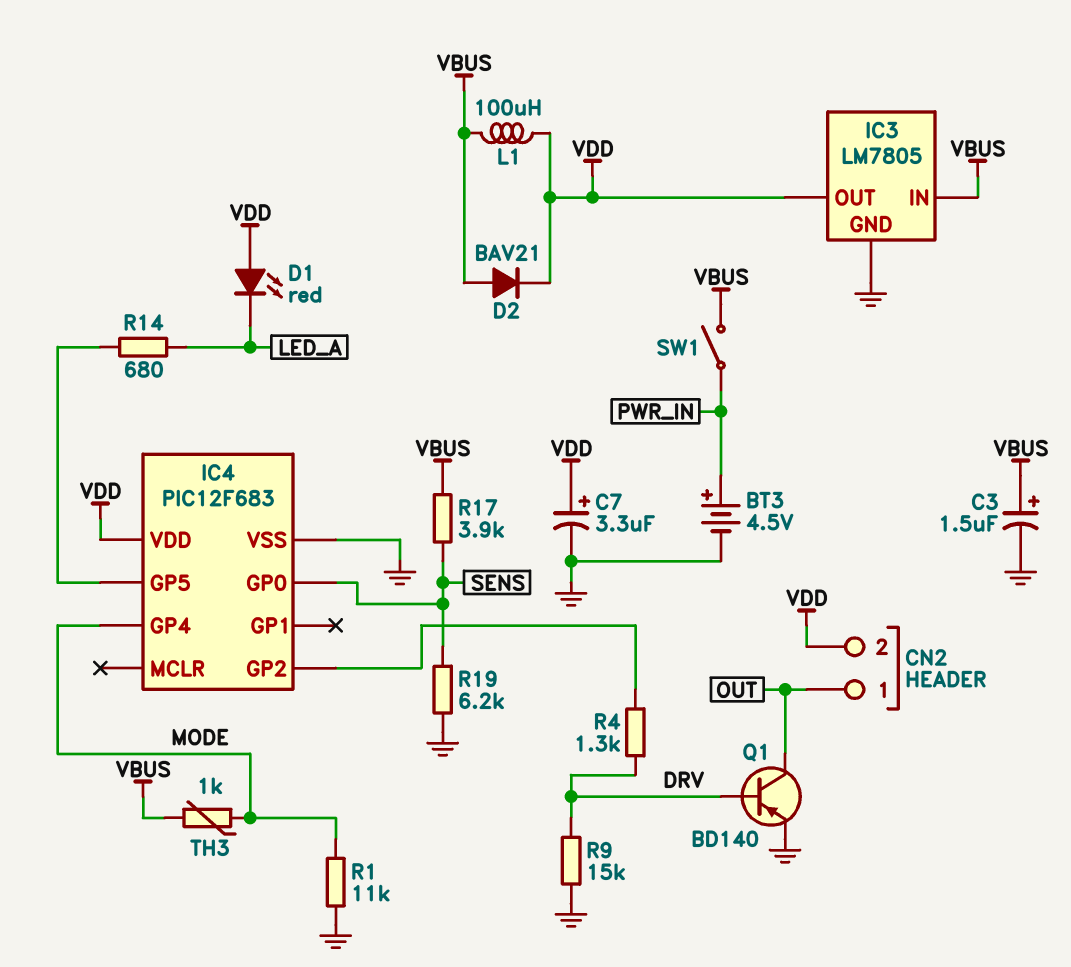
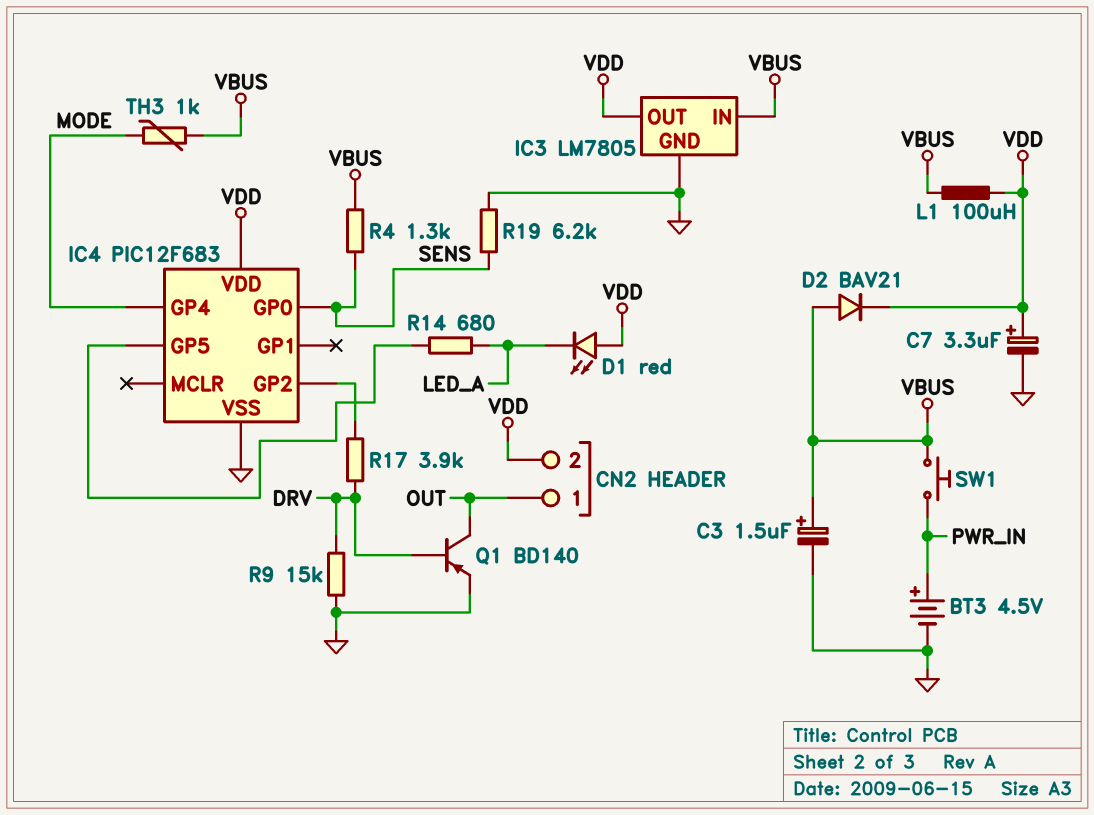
R1: 11k (GND, MODE) -> none
R4: 1.3k (DRV, IC4/GP2) -> 1.3k (SENS, VBUS)
R17: 3.9k (SENS, VBUS) -> 3.9k (DRV, IC4/GP2)
SW1: switch (PWR_IN, VBUS) -> button (PWR_IN, VBUS)

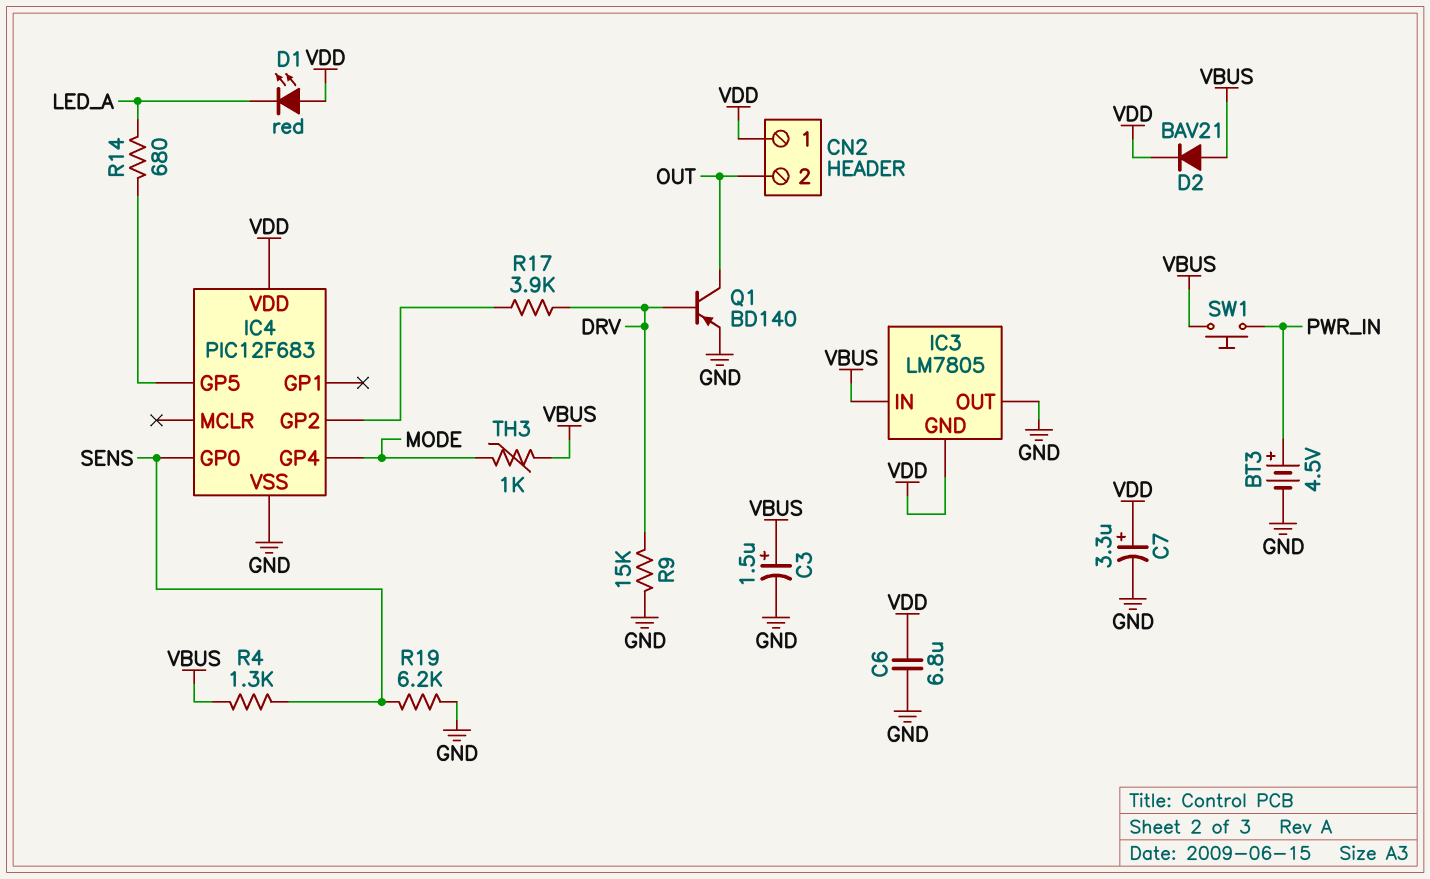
C6: none -> 6.8uF (GND, VDD)
CN2 pin 1: OUT -> VDD
CN2 pin 2: VDD -> OUT
IC3 pin GND: GND -> VDD
IC3 pin OUT: VDD -> GND
L1: 100uH (VBUS, VDD) -> none

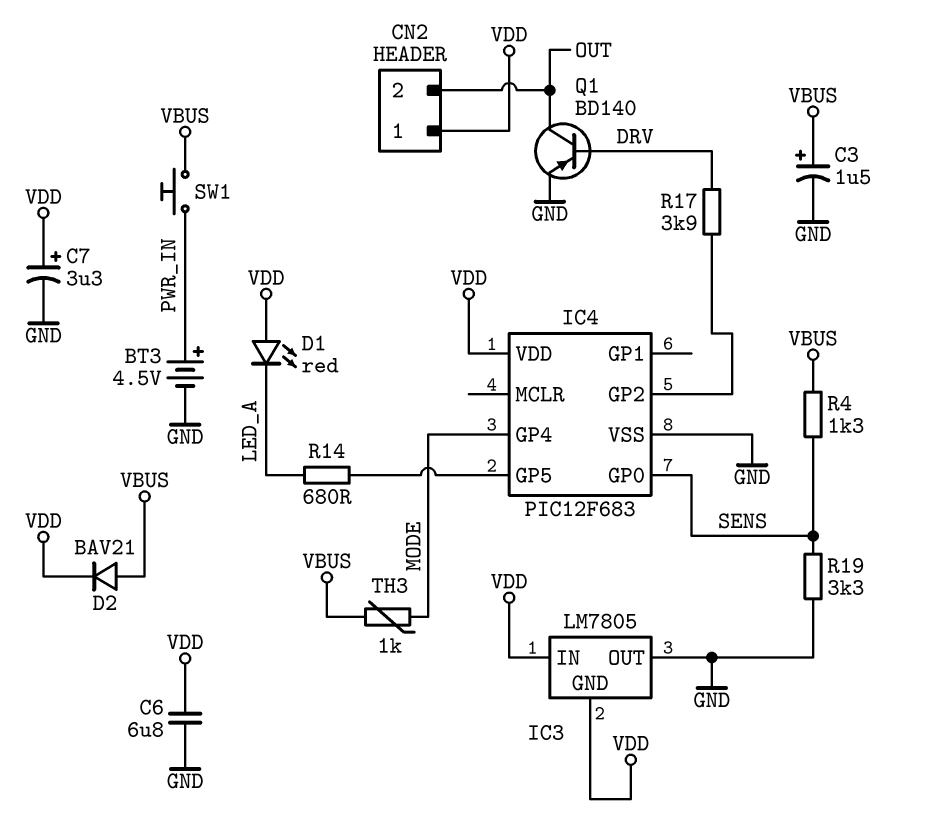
IC3 pin IN: VBUS -> VDD
R9: 15k (DRV, GND) -> none
R19: 6.2k (GND, SENS) -> 3.3k (GND, SENS)

